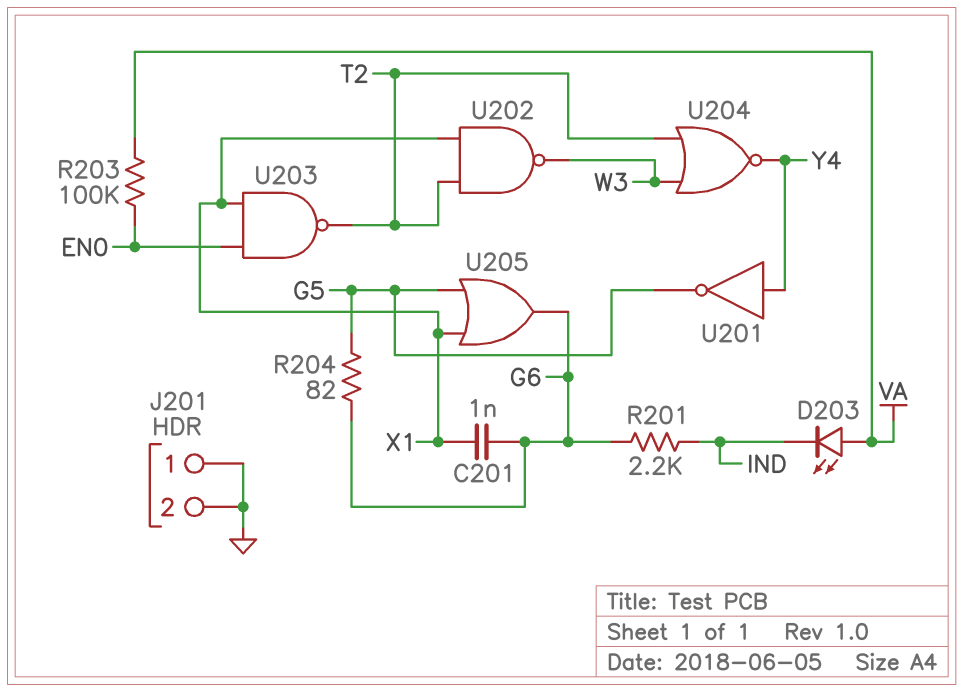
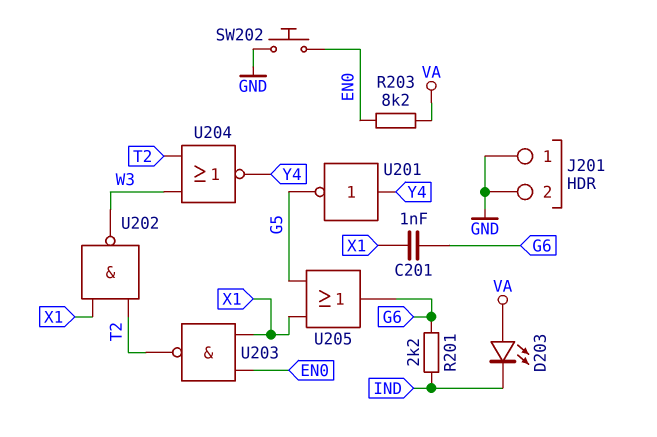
R203: 100k (EN0, VA) -> 8.2k (EN0, VA)
R204: 82 (G5, G6) -> none
SW202: none -> button (EN0, GND)

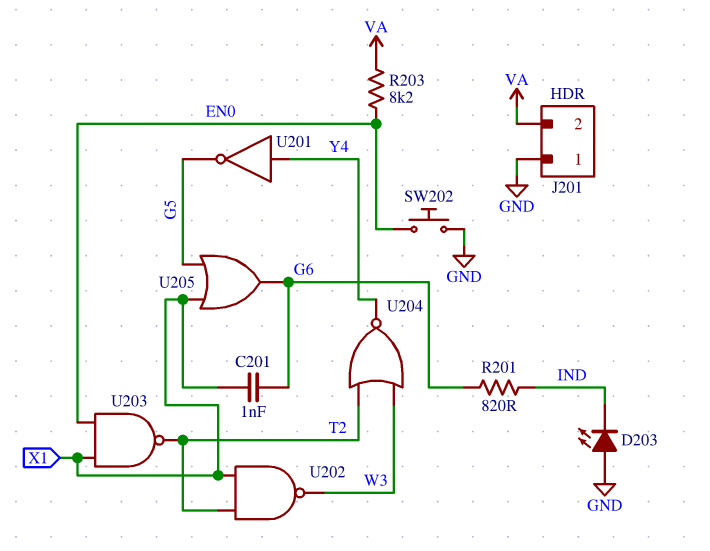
D203: LED (A VA, K IND) -> LED (A GND, K IND)
J201 pin 2: GND -> VA
R201: 2.2k (G6, IND) -> 820 (G6, IND)

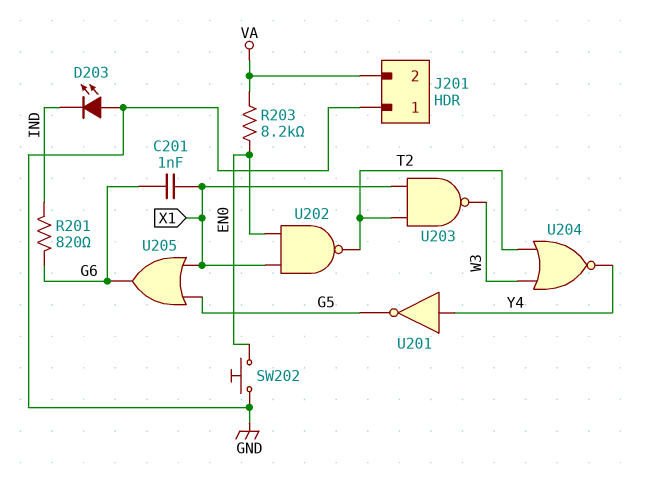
U202: NAND (in T2, in X1, out W3) -> NAND (in EN0, in X1, out T2)
U203: NAND (in EN0, in X1, out T2) -> NAND (in T2, in X1, out W3)

